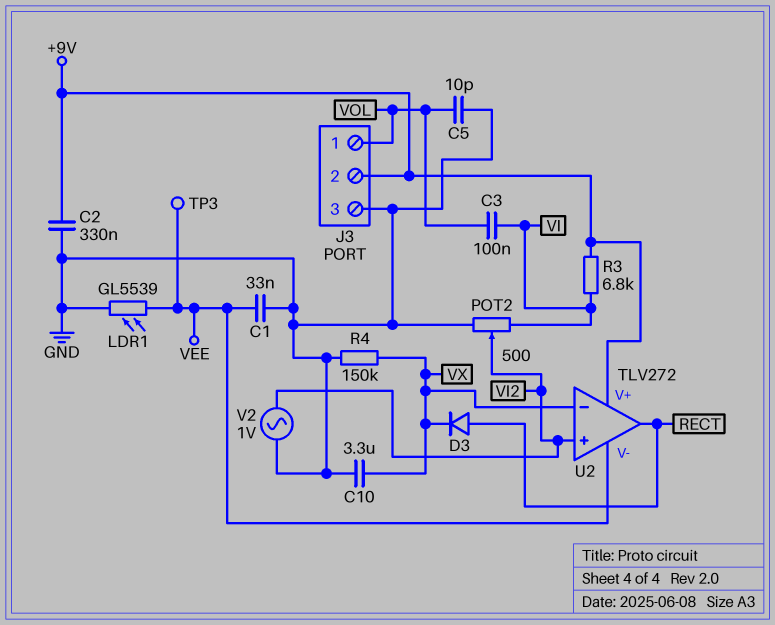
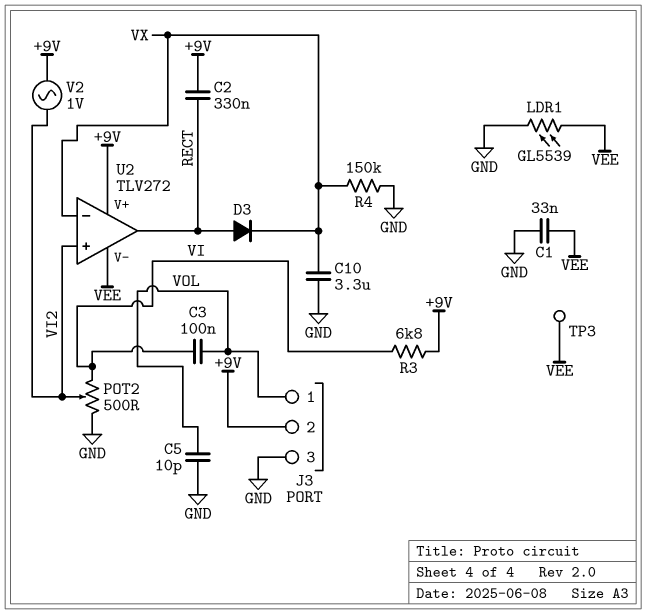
C2: 330nF (+9V, GND) -> 330nF (+9V, RECT)
V2: AC 1V (GND, VI2) -> AC 1V (+9V, VI2)

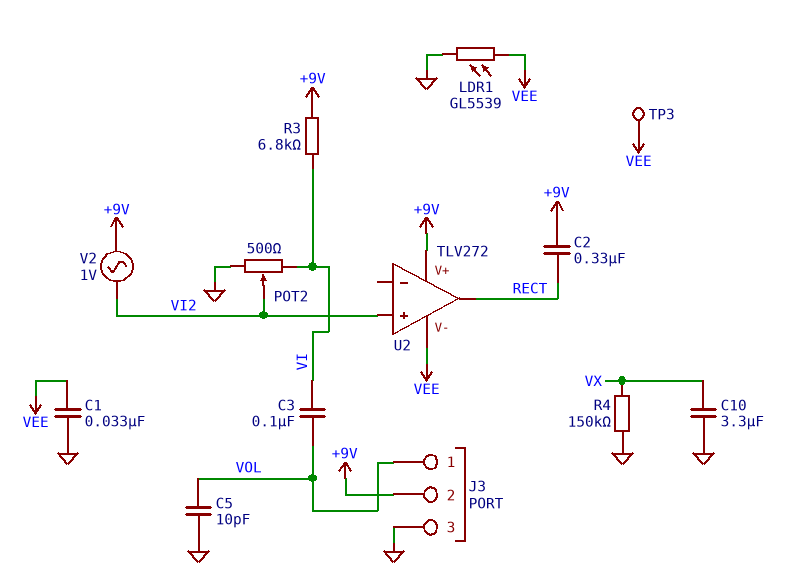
D3: diode (A RECT, K VX) -> none
U2 pin in-: VX -> none

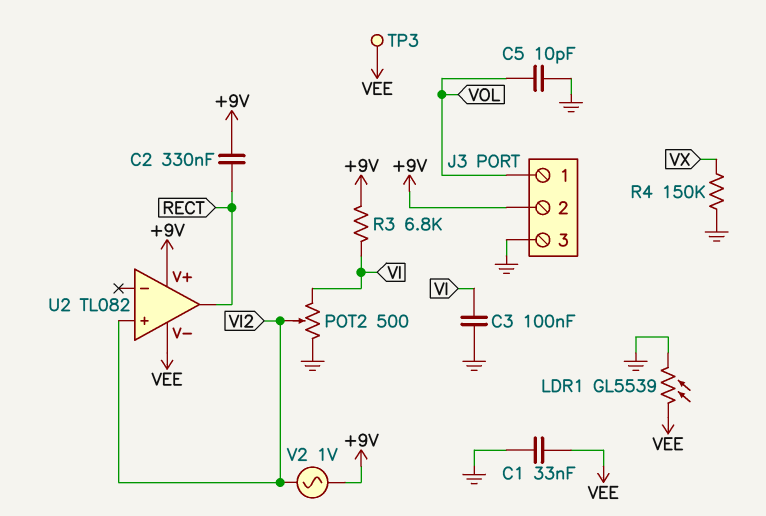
C3: 100nF (VI, VOL) -> 100nF (GND, VI)
C10: 3.3uF (GND, VX) -> none
U2: TLV272 -> TL082

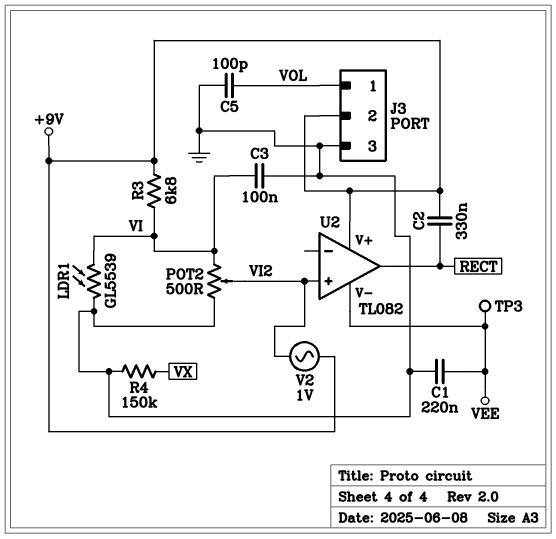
C1: 33nF (GND, VEE) -> 220nF (GND, VEE)
C5: 10pF (GND, VOL) -> 100pF (GND, VOL)
LDR1: GL5539 (GND, VEE) -> GL5539 (GND, VI)

